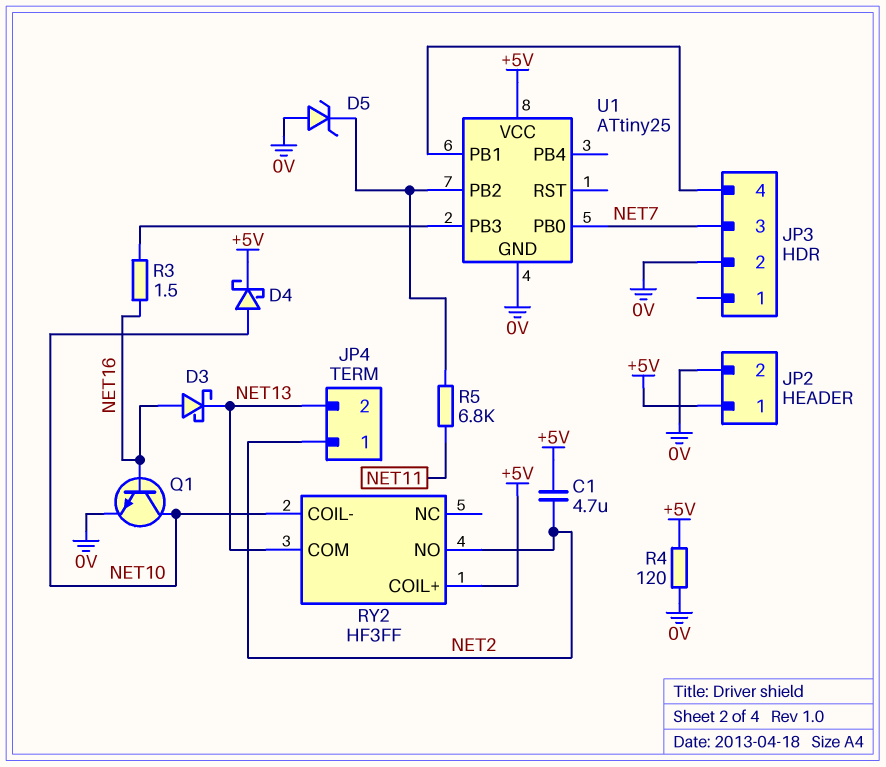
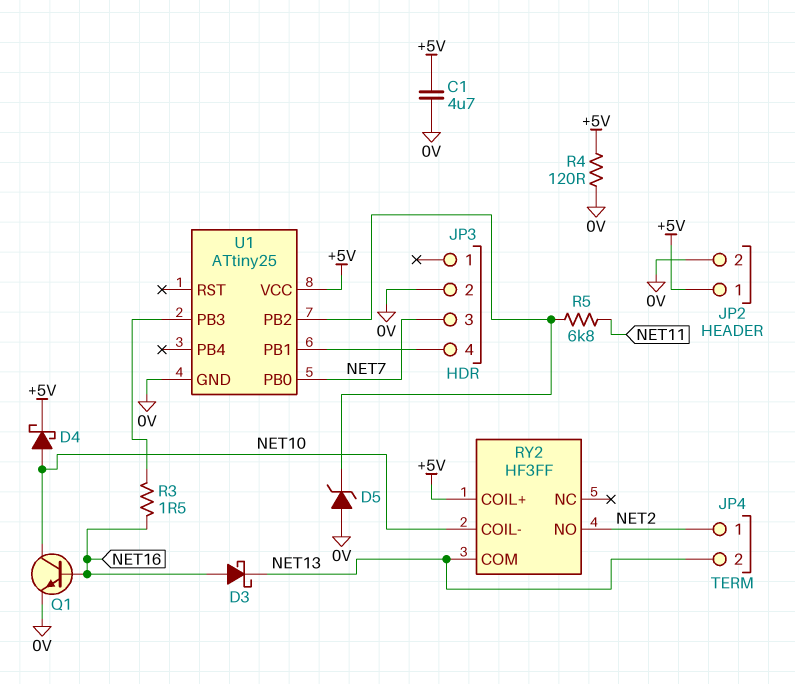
C1: 4.7uF (+5V, NET2) -> 4.7uF (+5V, 0V)

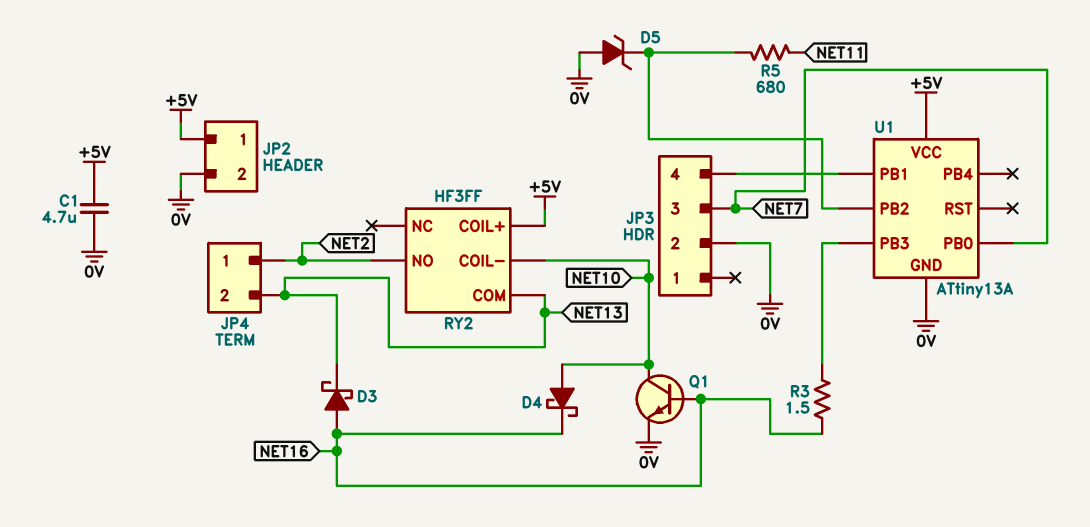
D4: schottky (A NET10, K +5V) -> schottky (A NET10, K NET16)
R4: 120 (+5V, 0V) -> none
R5: 6.8k (NET11, U1/PB2) -> 680 (NET11, U1/PB2)
U1: ATtiny25 -> ATtiny13A

